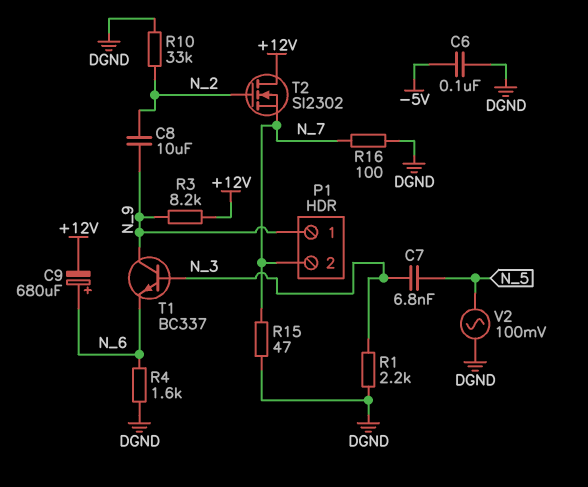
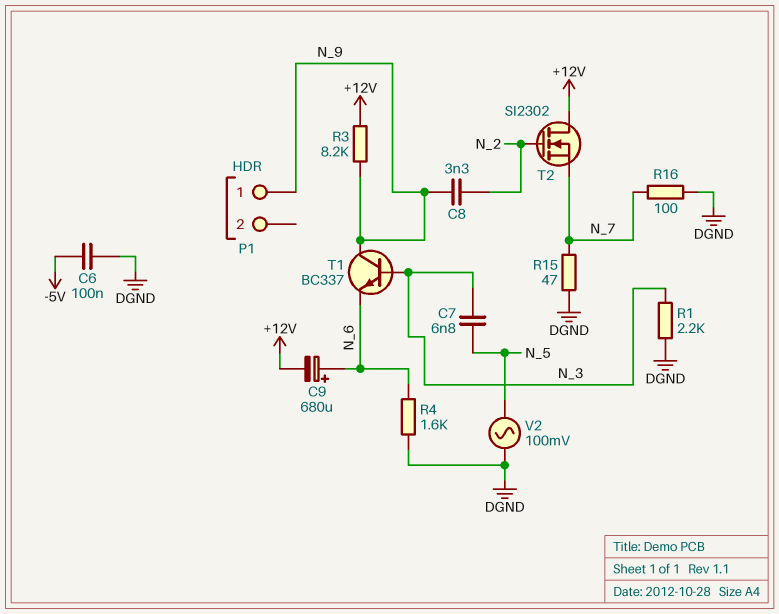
C8: 10uF (N_2, N_9) -> 3.3nF (N_2, N_9)
P1 pin 2: N_7 -> none
R10: 33k (DGND, N_2) -> none

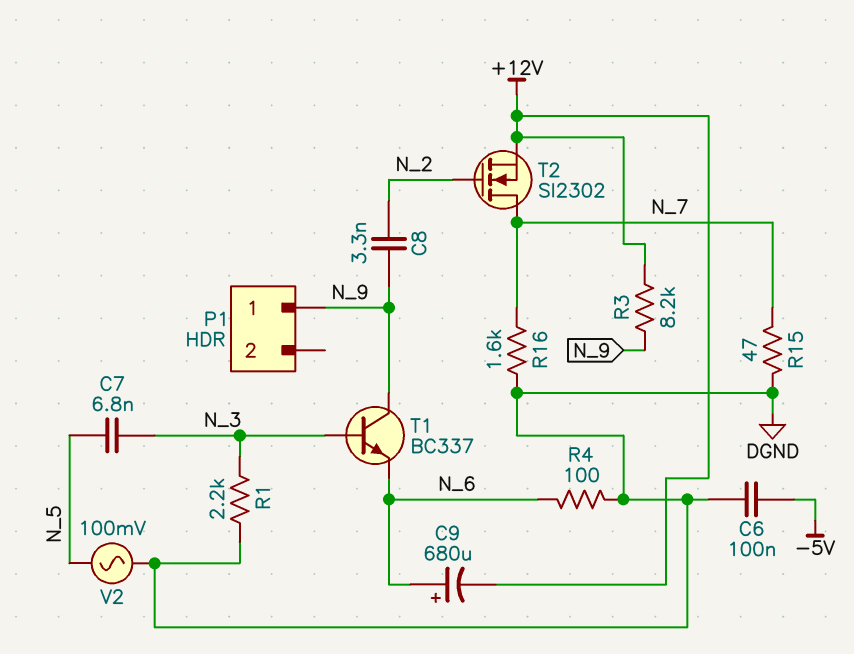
R4: 1.6k (DGND, N_6) -> 100 (DGND, N_6)
R16: 100 (DGND, N_7) -> 1.6k (DGND, N_7)
T2: NMOS SI2302 (G N_2, D +12V, S N_7) -> NMOS SI2302 (G N_2, D N_7, S +12V)

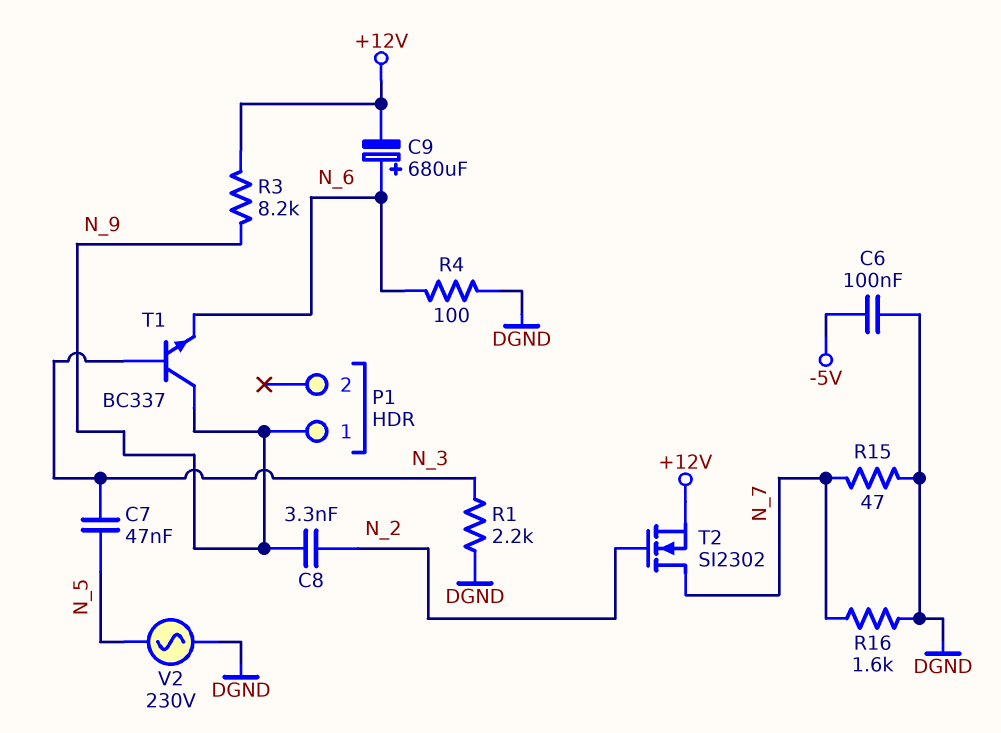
C7: 6.8nF (N_3, N_5) -> 47nF (N_3, N_5)
V2: AC 100mV (DGND, N_5) -> AC 230V (DGND, N_5)

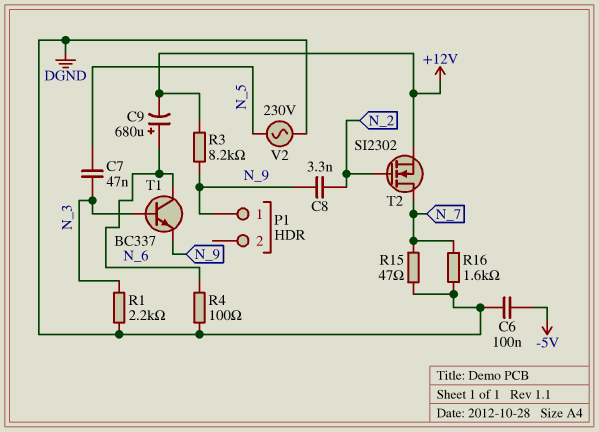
T1: NPN BC337 (B N_3, C N_9, E N_6) -> NPN BC337 (B N_3, C N_6, E N_9)

